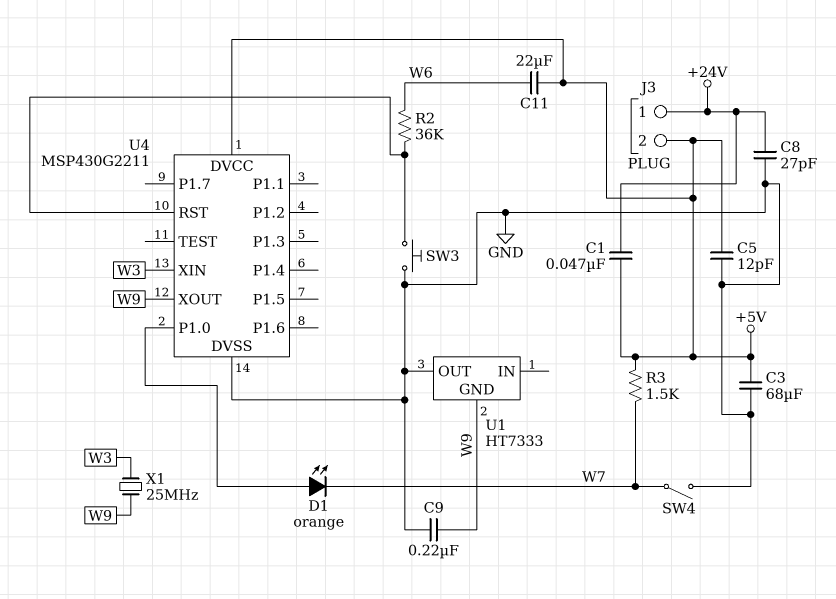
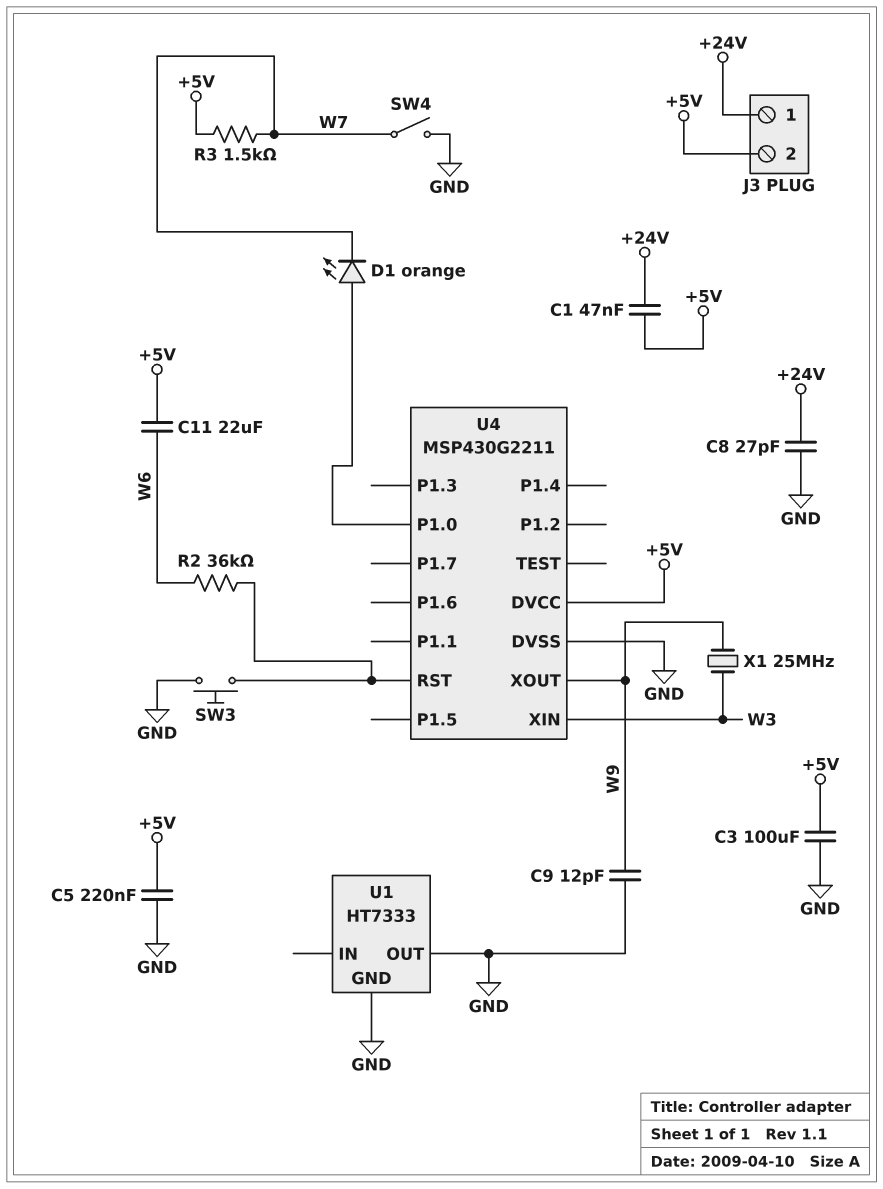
C3: 68uF (+5V, GND) -> 100uF (+5V, GND)
C5: 12pF (+5V, GND) -> 220nF (+5V, GND)
C9: 220nF (GND, W9) -> 12pF (GND, W9)
U1 pin GND: W9 -> GND

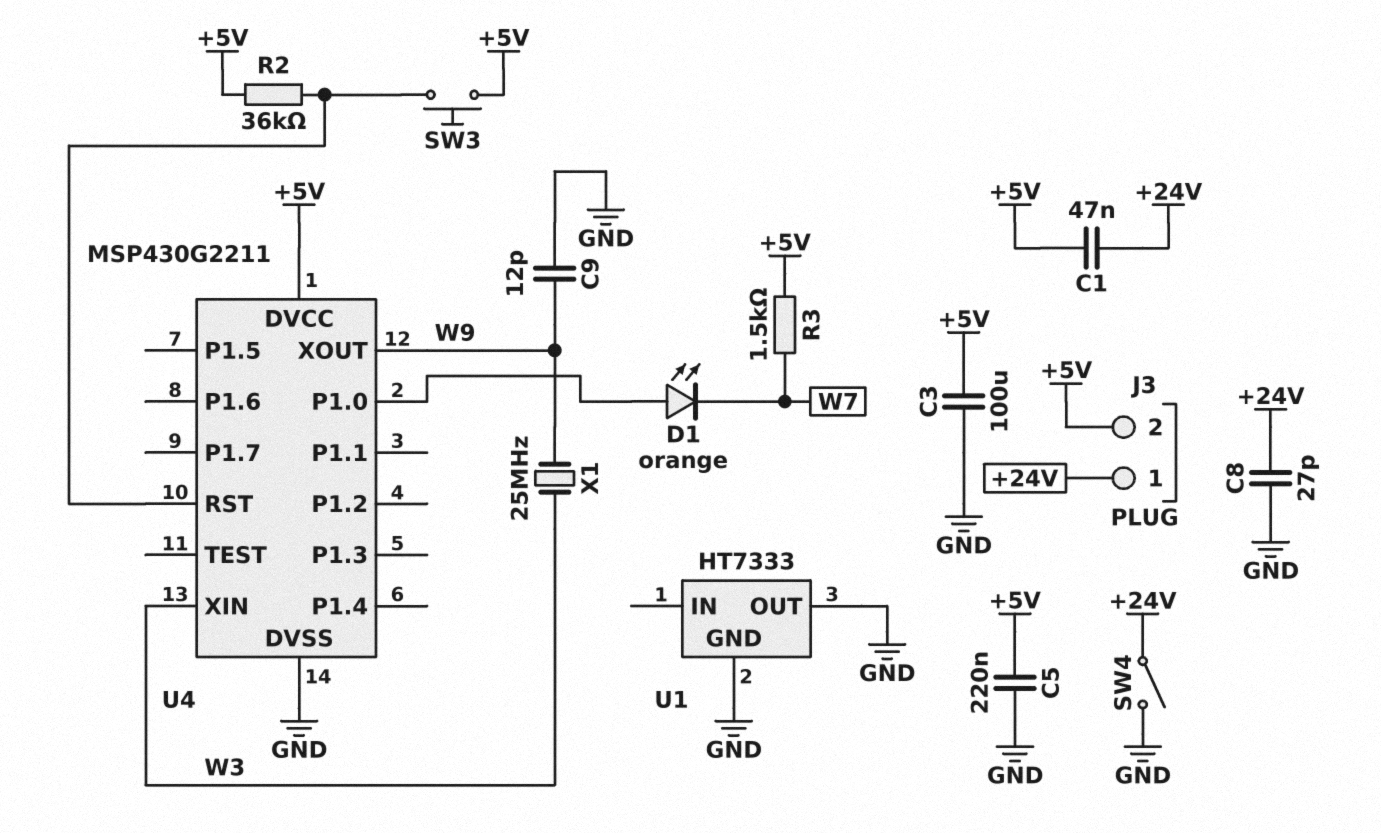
C11: 22uF (+5V, W6) -> none
R2: 36k (U4/RST, W6) -> 36k (+5V, U4/RST)
SW3: button (GND, U4/RST) -> button (+5V, U4/RST)
SW4: switch (GND, W7) -> switch (+24V, GND)

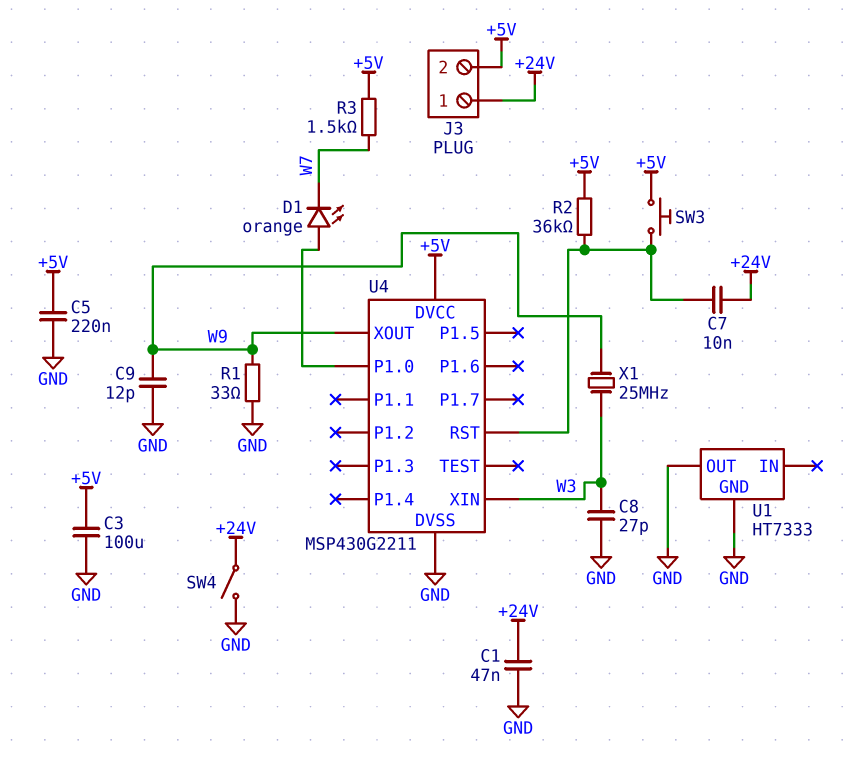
C1: 47nF (+5V, +24V) -> 47nF (+24V, GND)
C7: none -> 10nF (+24V, U4/RST)
C8: 27pF (+24V, GND) -> 27pF (GND, W3)
R1: none -> 33 (GND, W9)

